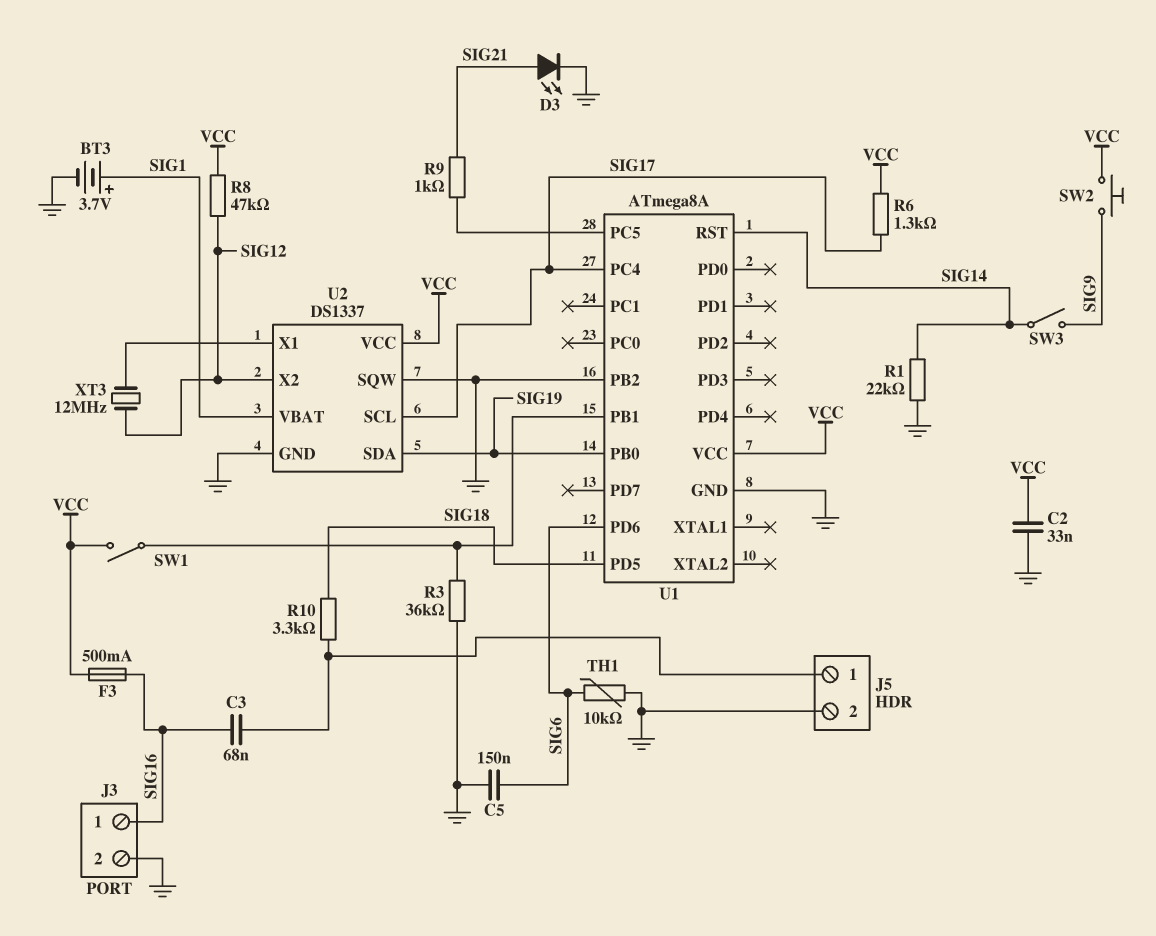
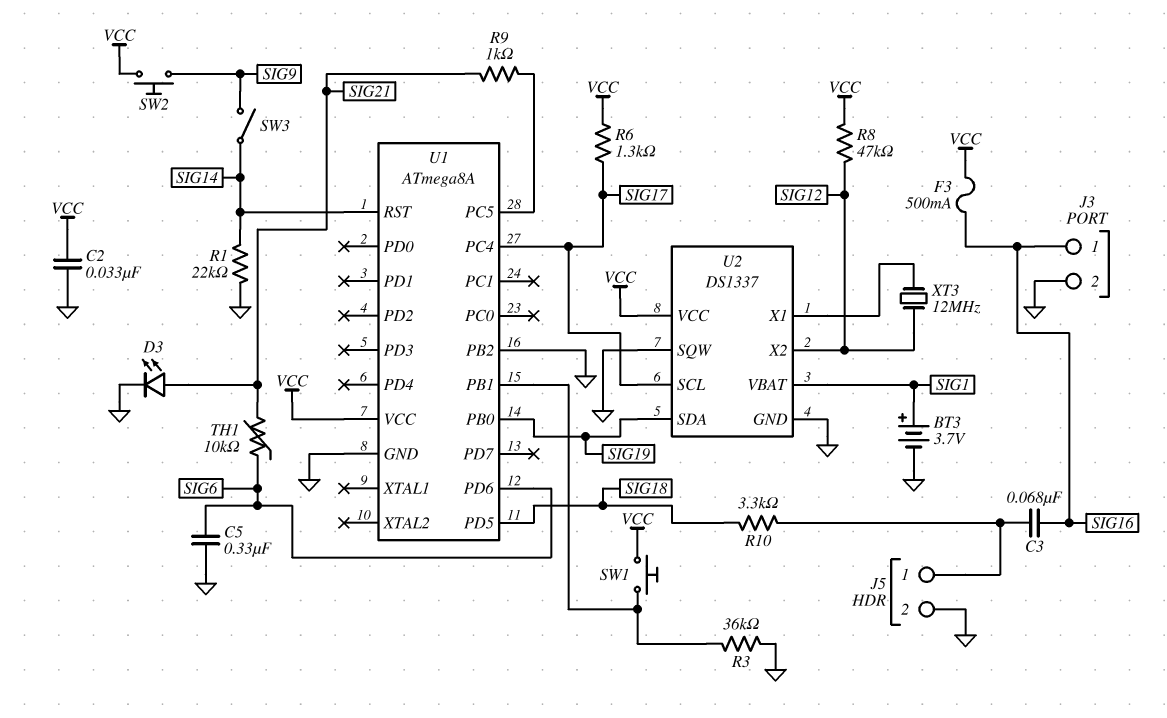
C5: 150nF (GND, SIG6) -> 330nF (GND, SIG6)
SW1: switch (U1/PB1, VCC) -> button (U1/PB1, VCC)
TH1: 10k (GND, SIG6) -> 10k (SIG6, SIG21)

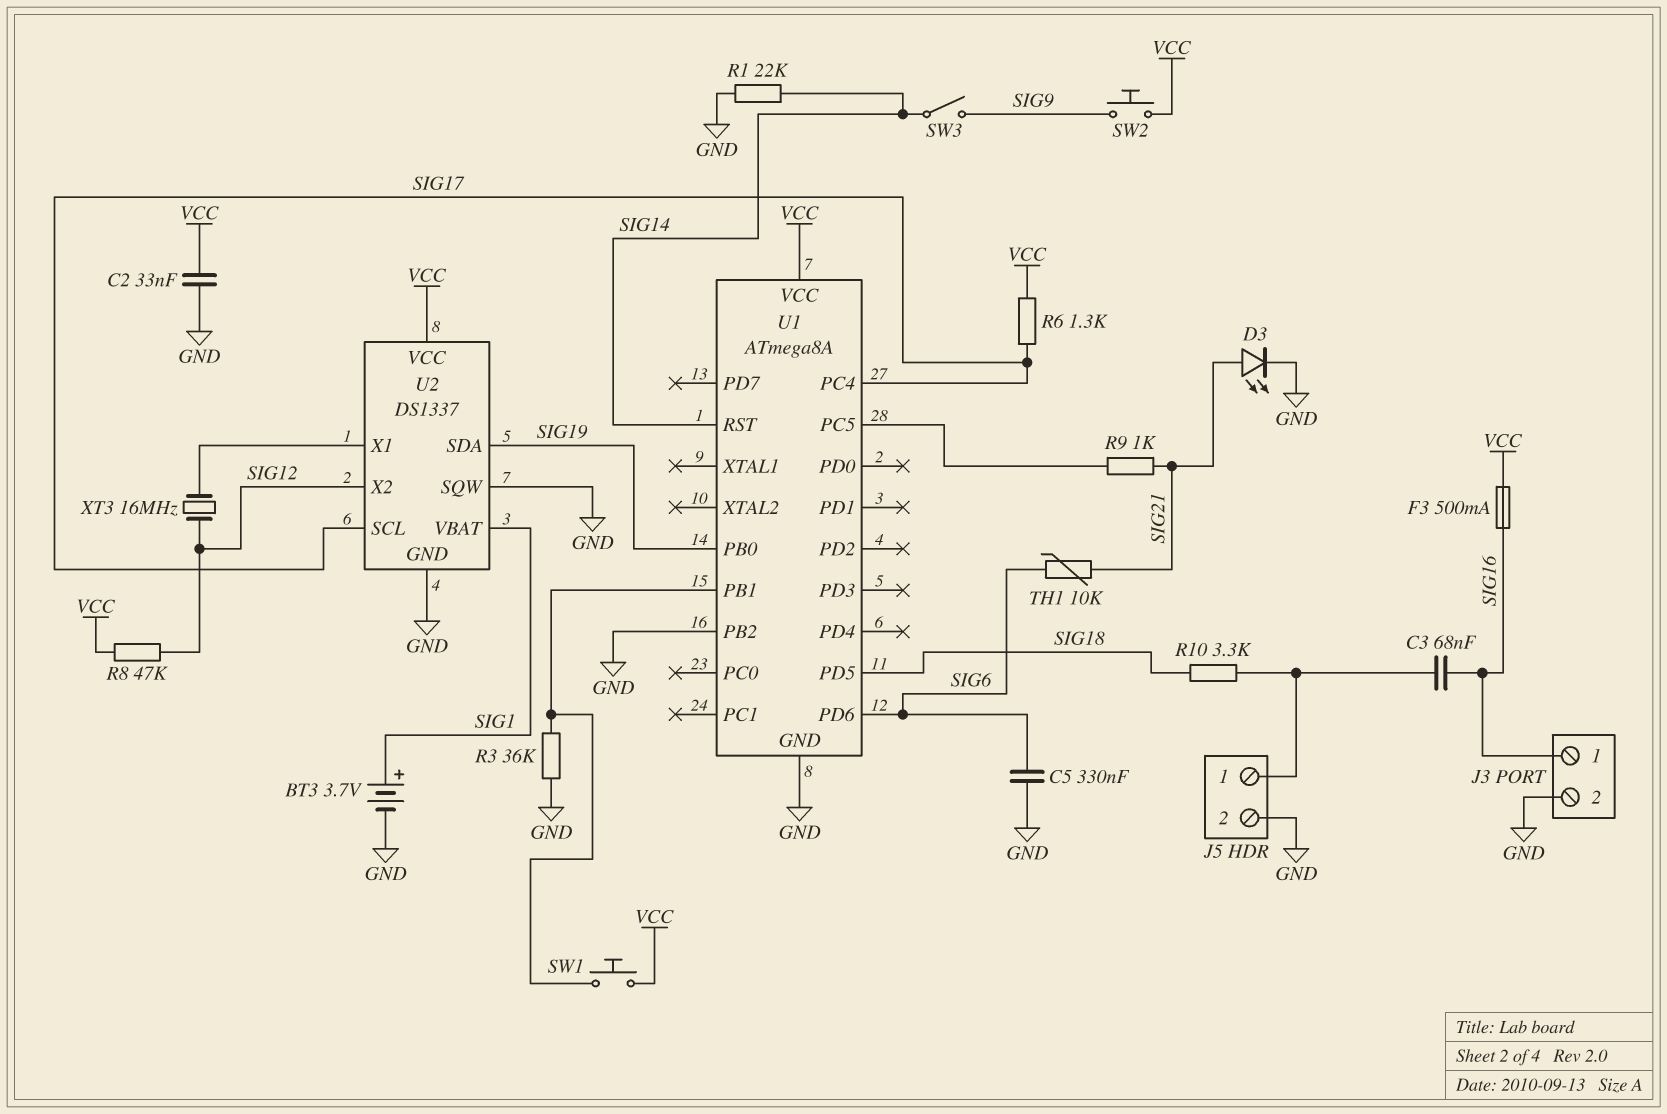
XT3: 12MHz (SIG12, U2/X1) -> 16MHz (SIG12, U2/X1)

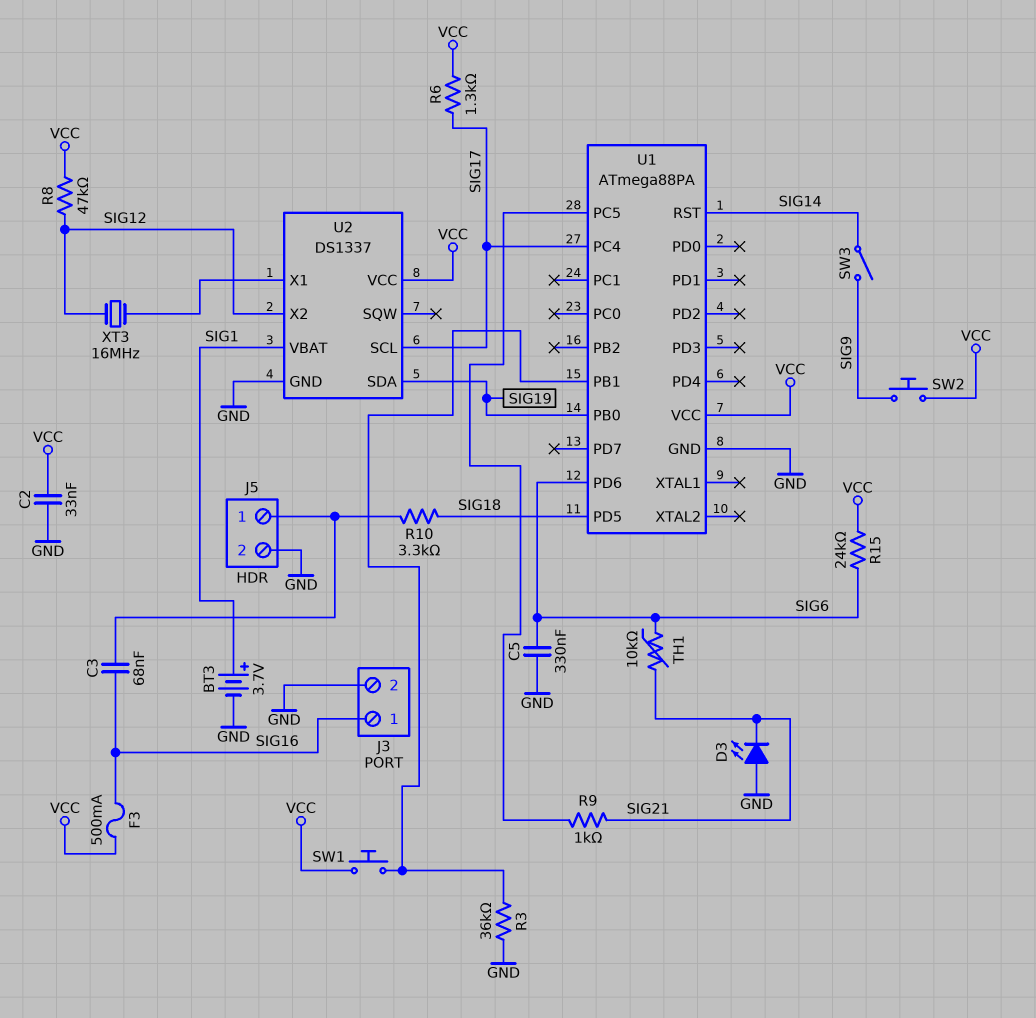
D3: LED (A SIG21, K GND) -> LED (A GND, K SIG21)
R1: 22k (GND, SIG14) -> none
R15: none -> 24k (SIG6, VCC)
U1: ATmega8A -> ATmega88PA
U1 pin PB2: GND -> none
U2 pin SQW: GND -> none

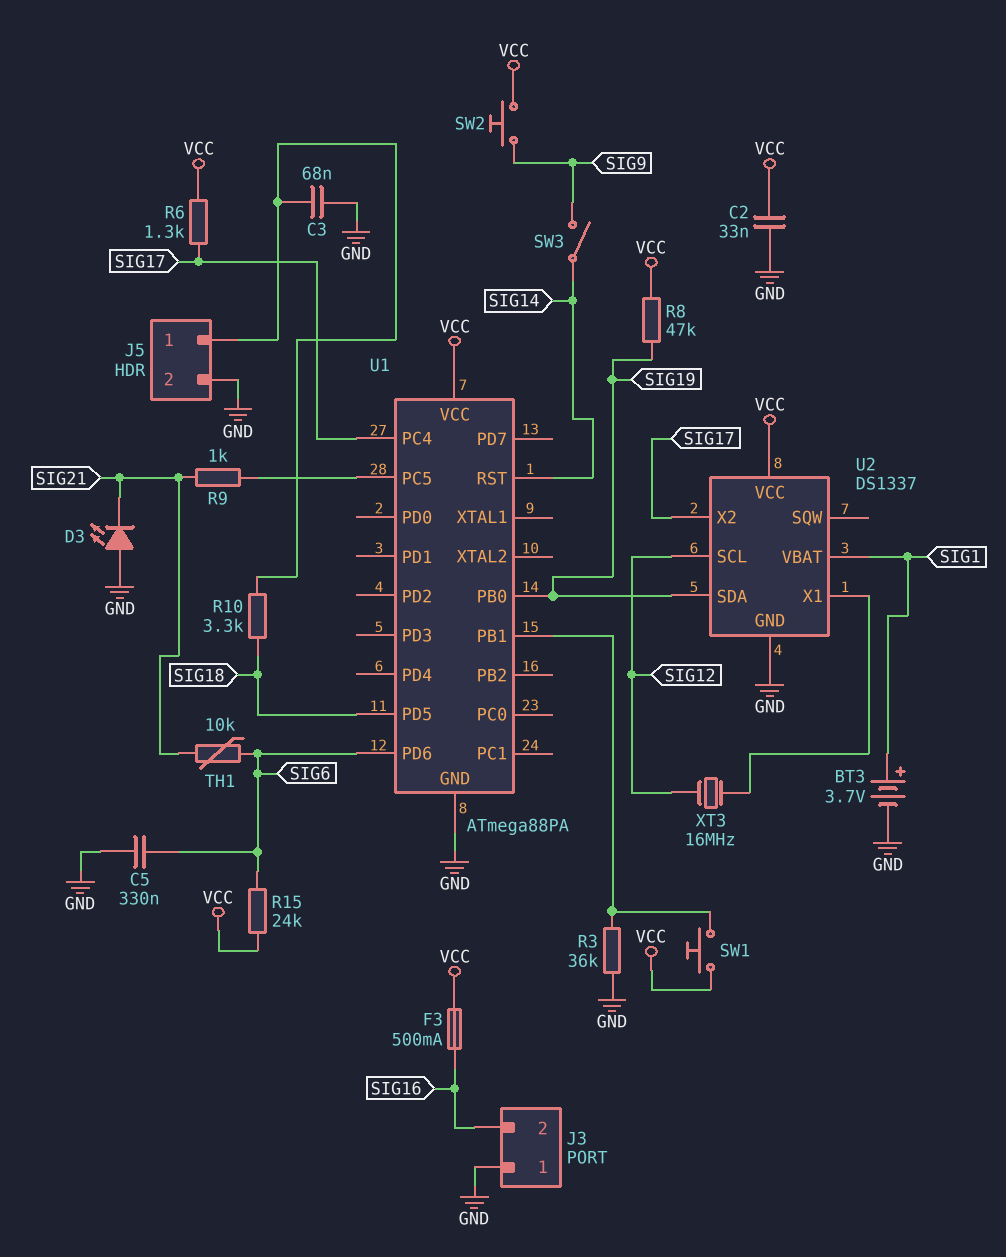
C3: 68nF (J5/1, SIG16) -> 68nF (GND, J5/1)
J3 pin 1: SIG16 -> GND
J3 pin 2: GND -> SIG16
R8: 47k (SIG12, VCC) -> 47k (SIG19, VCC)
U2 pin SCL: SIG17 -> SIG12
U2 pin X2: SIG12 -> SIG17

